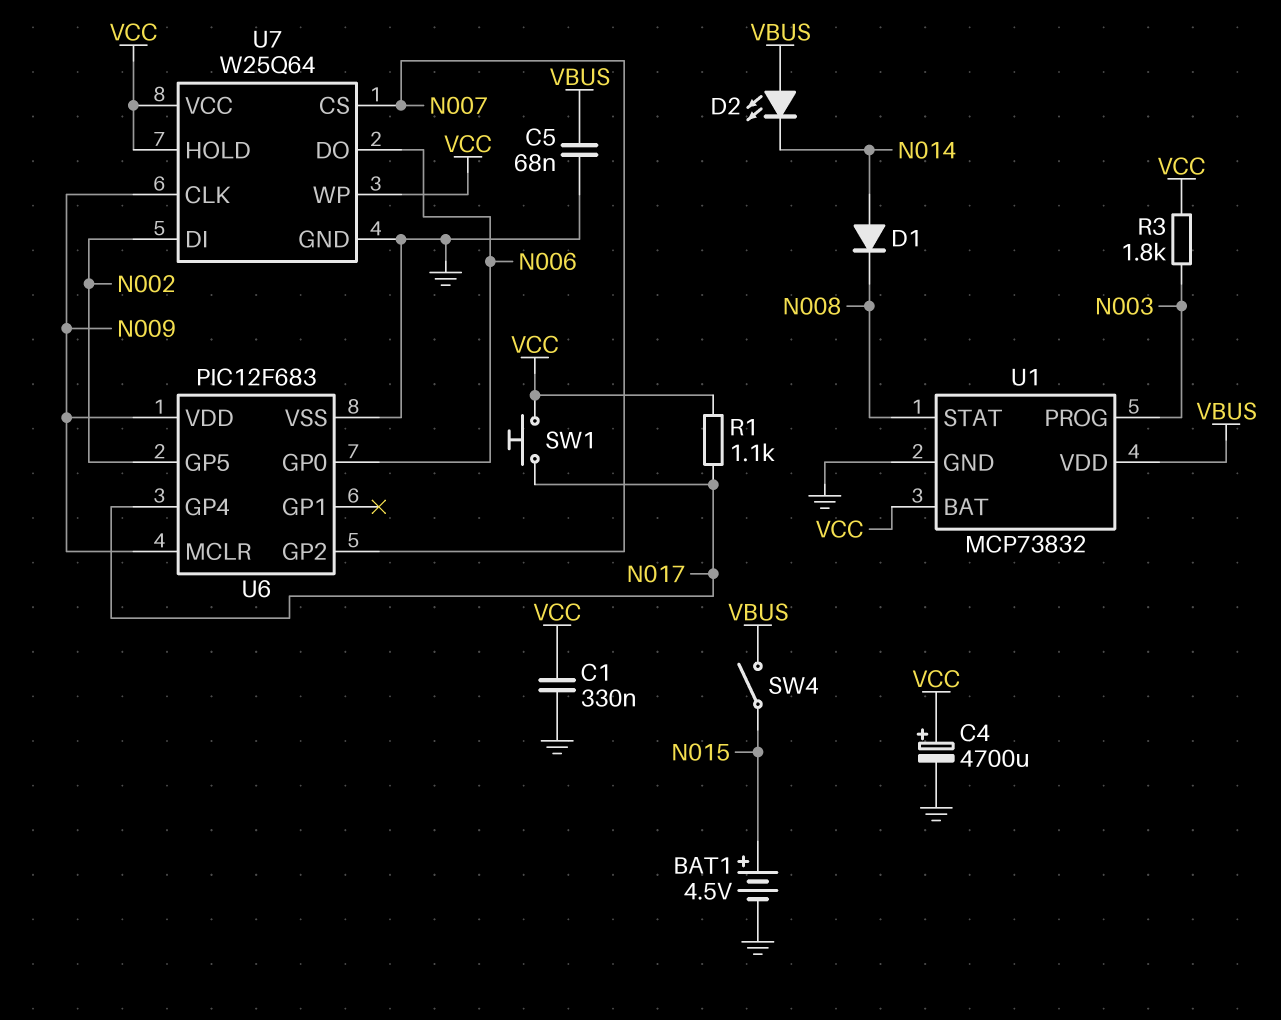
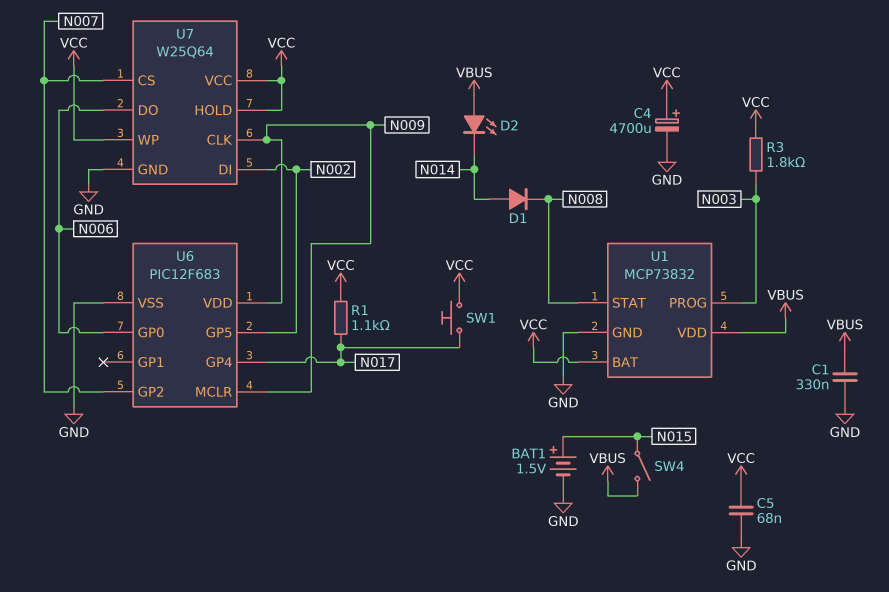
BAT1: 4.5V (plus N015, minus GND) -> 1.5V (plus N015, minus GND)
C1: 330nF (GND, VCC) -> 330nF (GND, VBUS)
C5: 68nF (GND, VBUS) -> 68nF (GND, VCC)

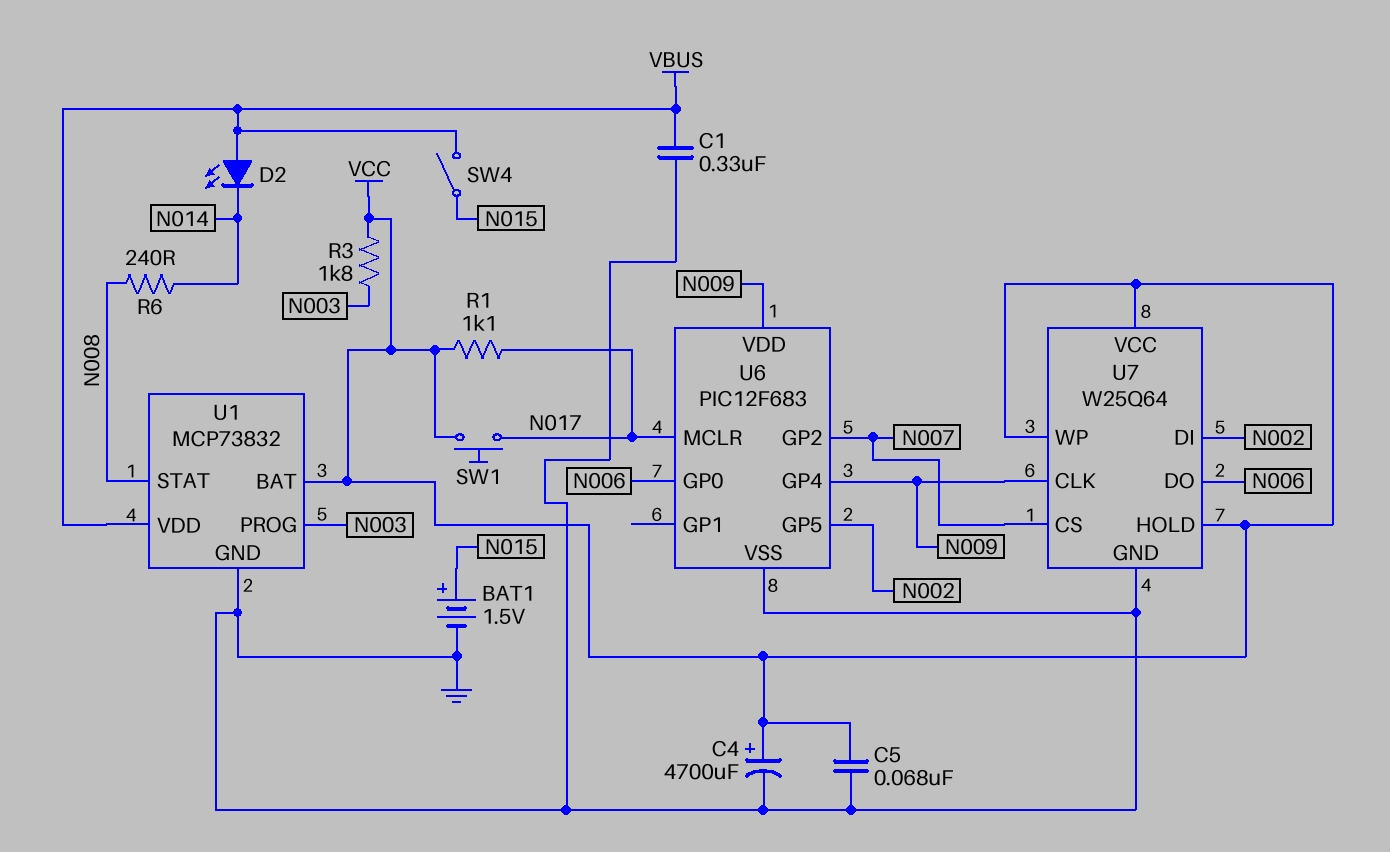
D1: diode (A N014, K N008) -> none
R6: none -> 240 (N008, N014)
U6 pin GP4: N017 -> N009
U6 pin MCLR: N009 -> N017

